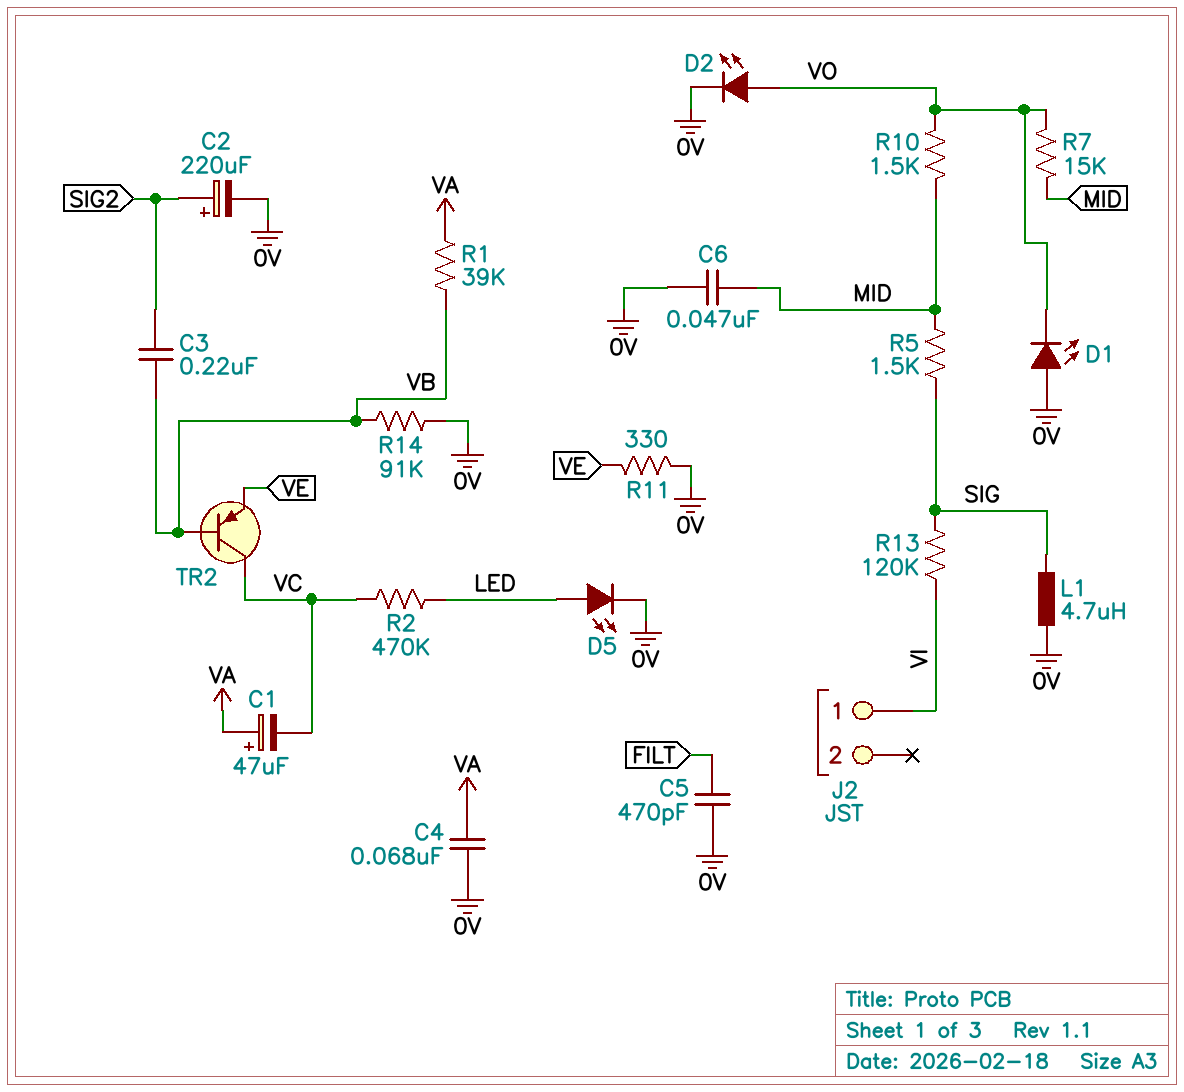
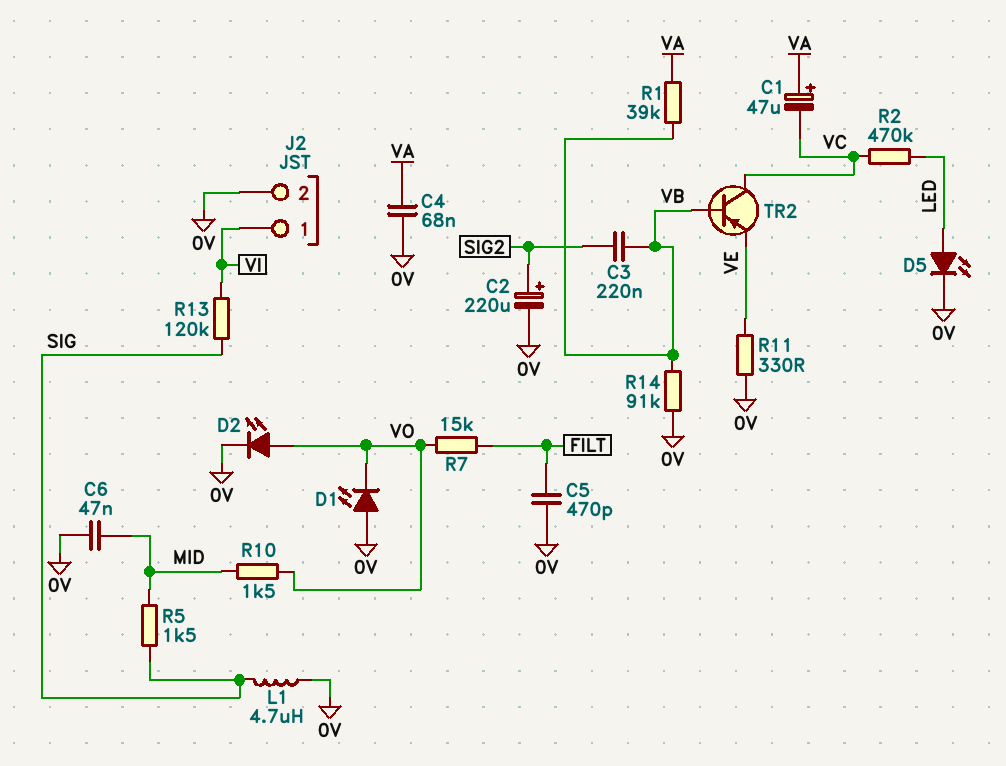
J2 pin 2: none -> 0V
R7: 15k (MID, VO) -> 15k (FILT, VO)

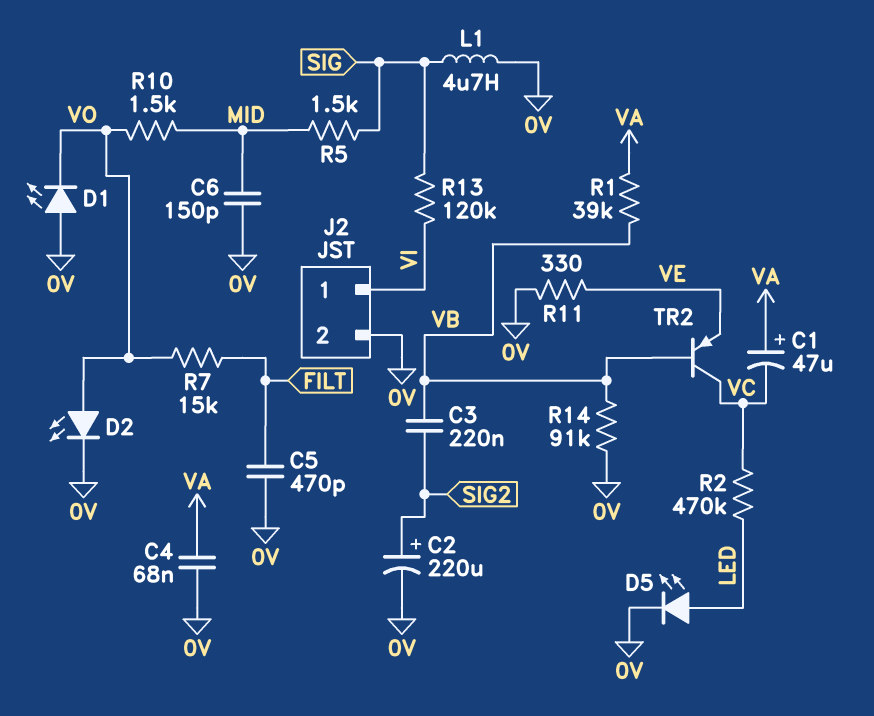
C6: 47nF (0V, MID) -> 150pF (0V, MID)

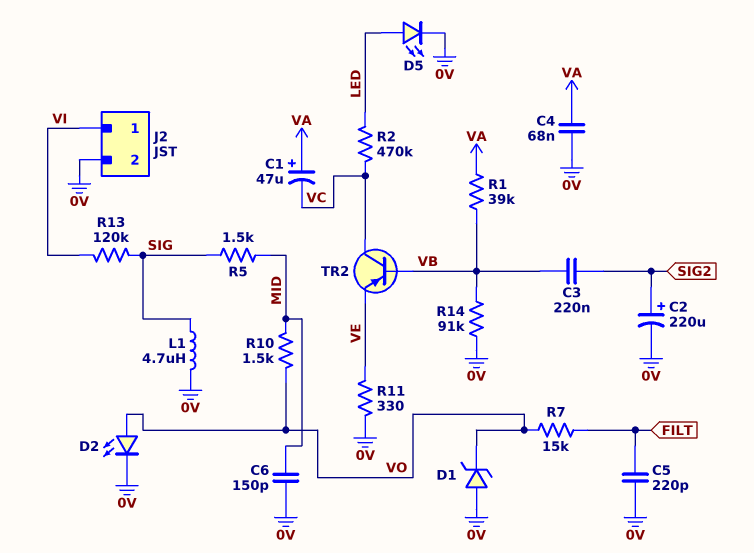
C5: 470pF (0V, FILT) -> 220pF (0V, FILT)
D1: LED (A 0V, K VO) -> zener (A 0V, K VO)

